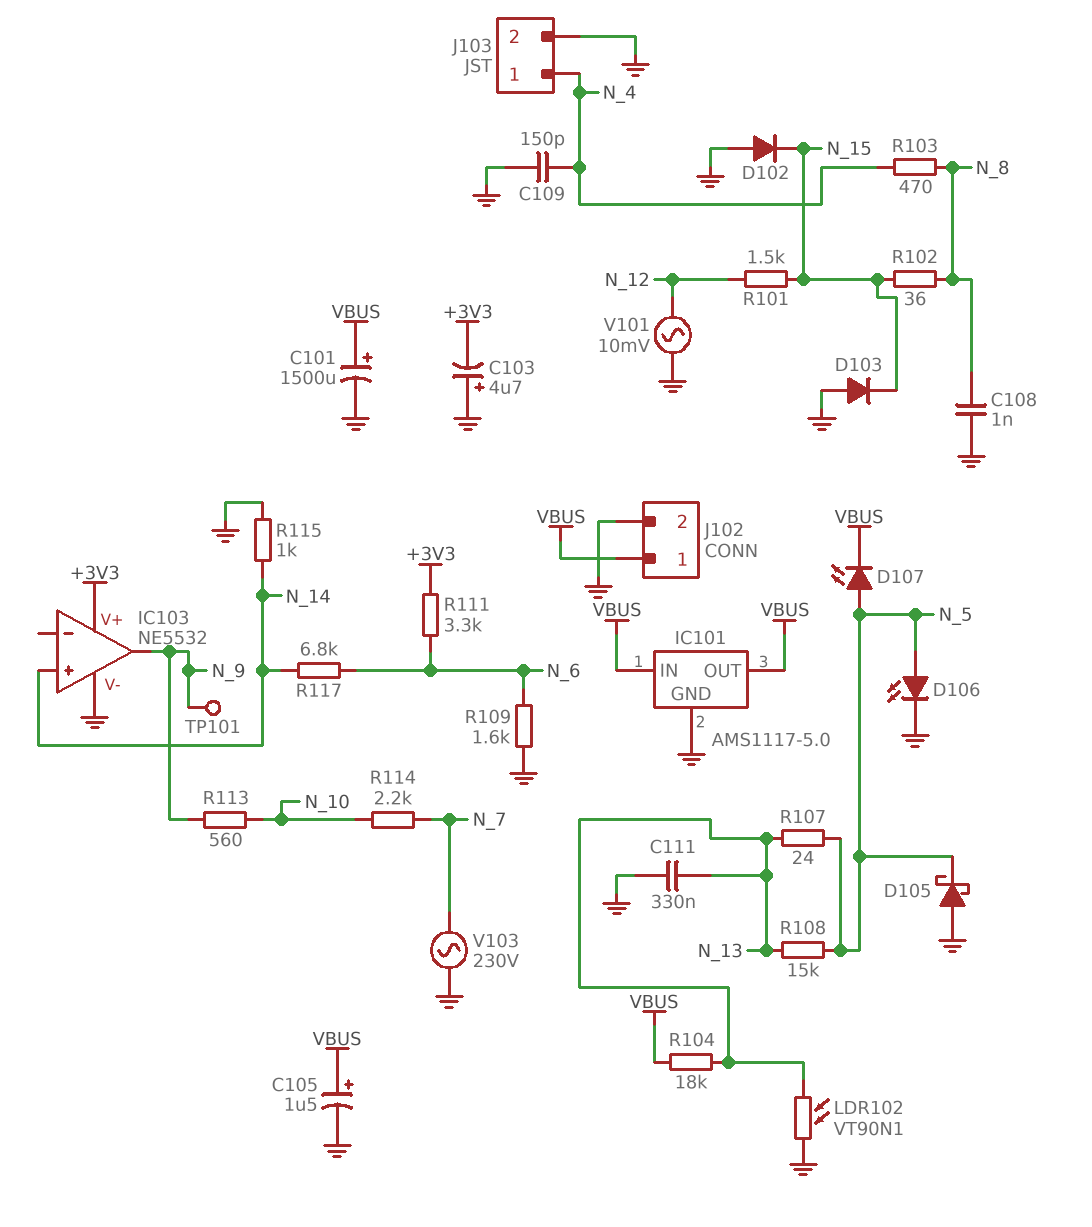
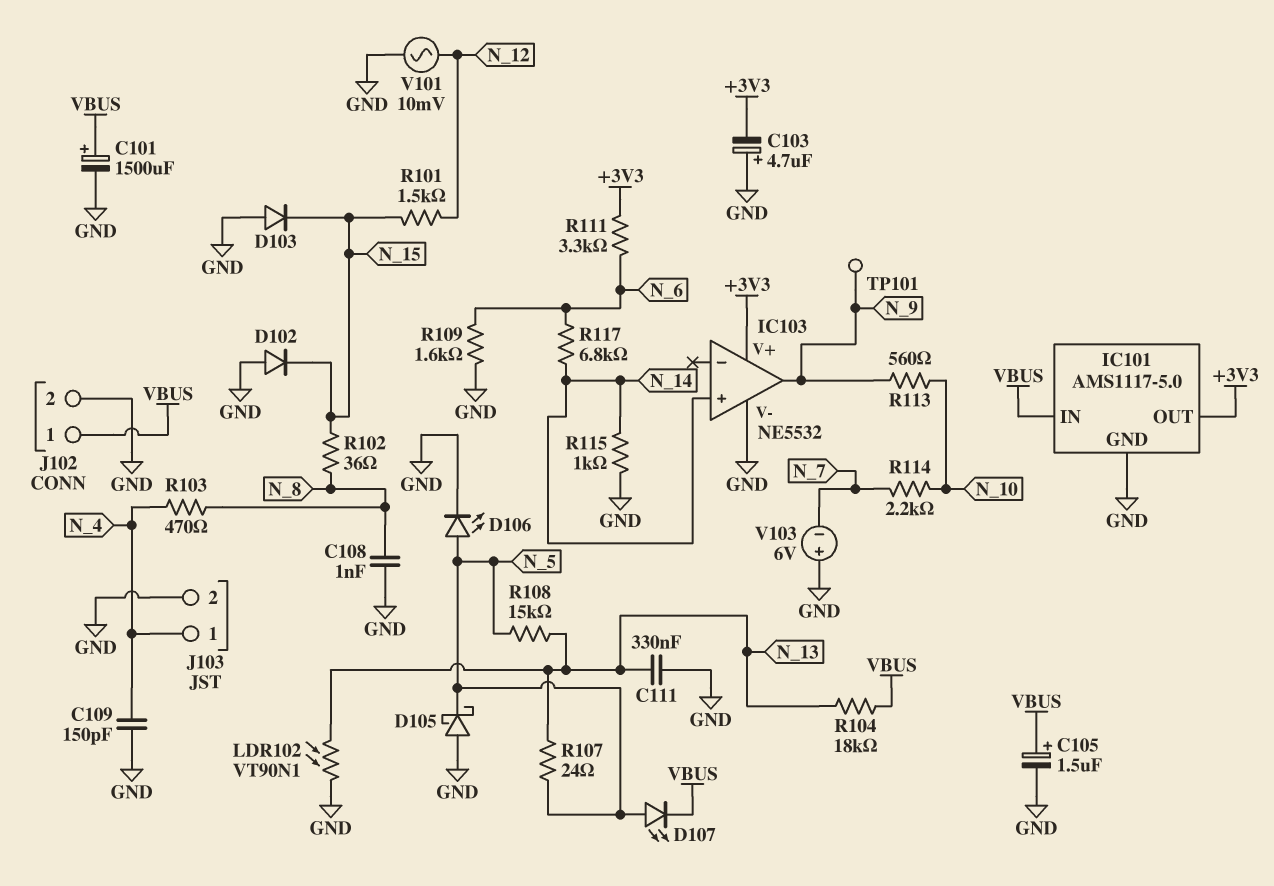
IC101 pin OUT: VBUS -> +3V3
V103: AC 230V (GND, N_7) -> 6V (plus GND, minus N_7)

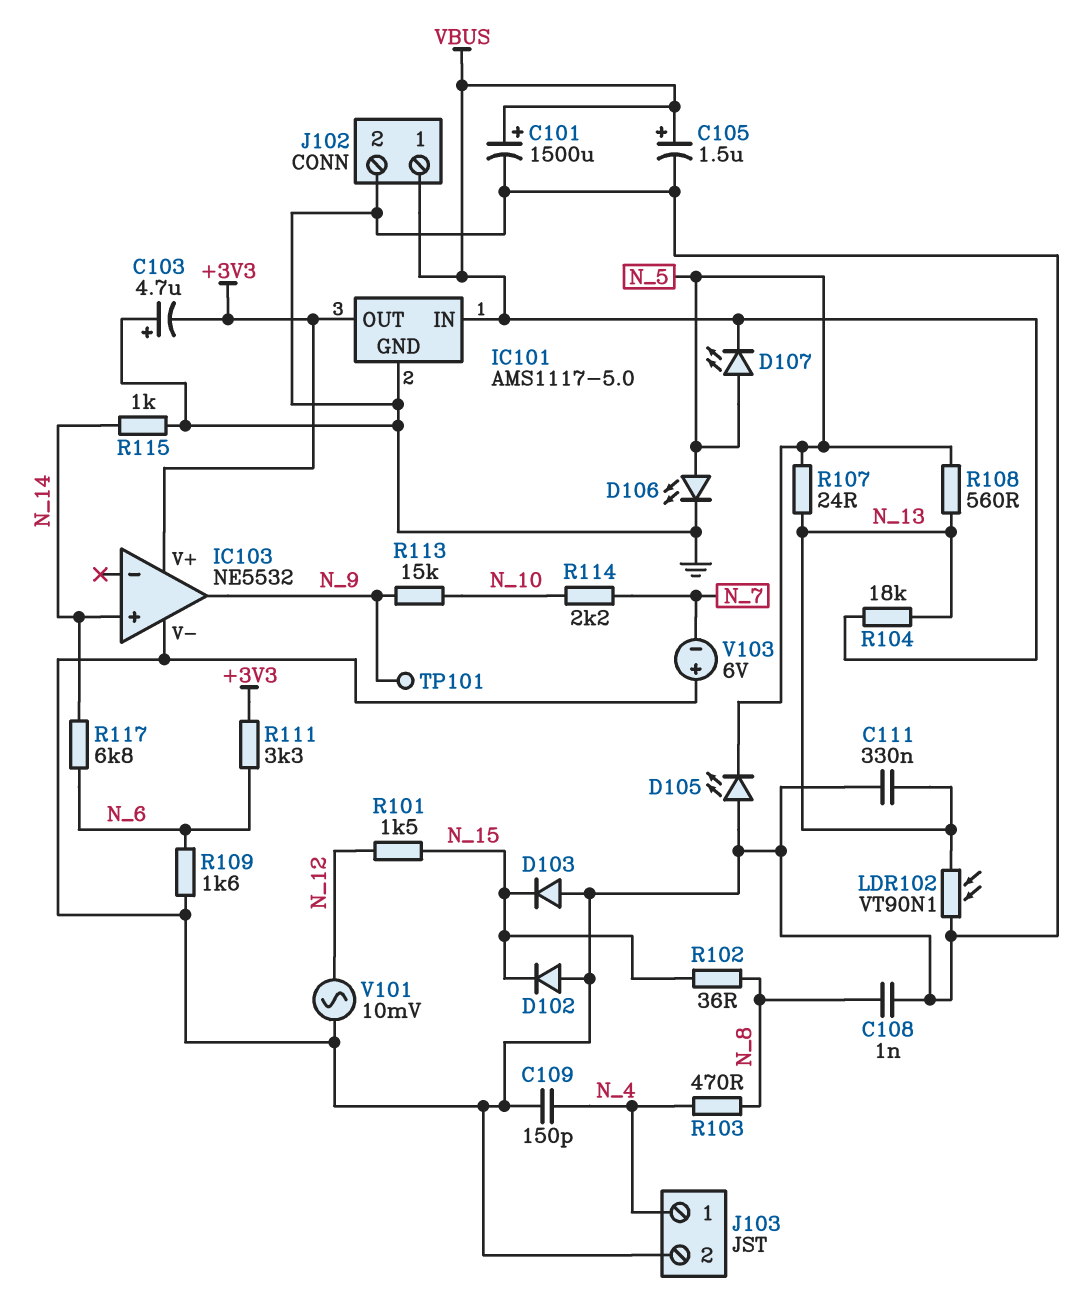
D105: schottky (A GND, K N_5) -> LED (A GND, K N_5)
R108: 15k (N_5, N_13) -> 560 (N_5, N_13)
R113: 560 (N_9, N_10) -> 15k (N_9, N_10)

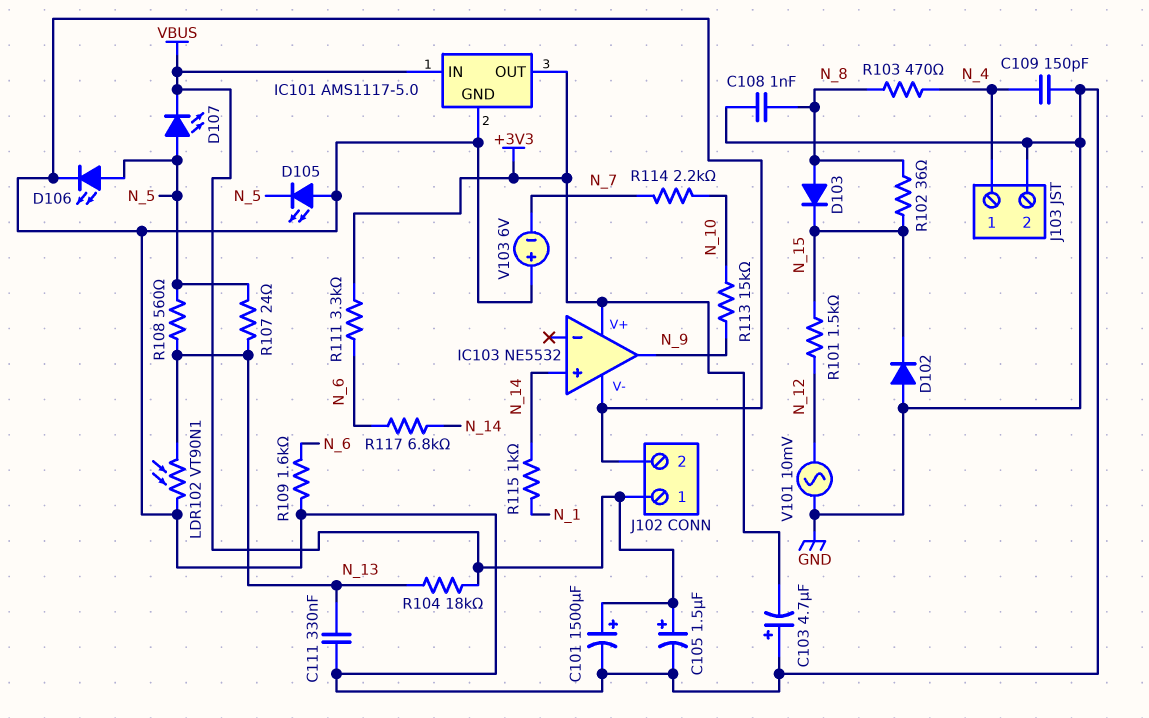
D103: diode (A GND, K N_15) -> diode (A N_8, K N_15)
R115: 1k (GND, N_14) -> 1k (N_1, N_14)
TP101: test point (N_9) -> none

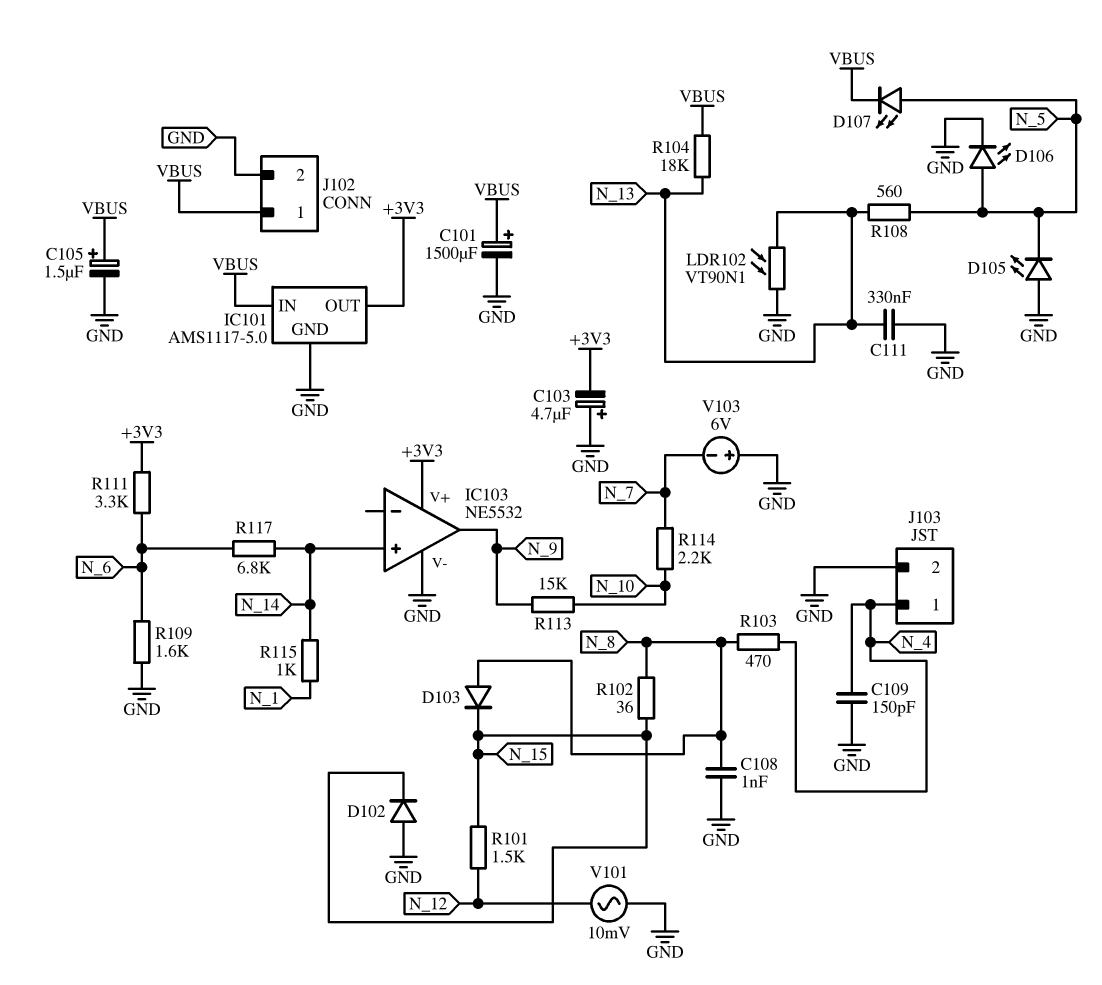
R107: 24 (N_5, N_13) -> none

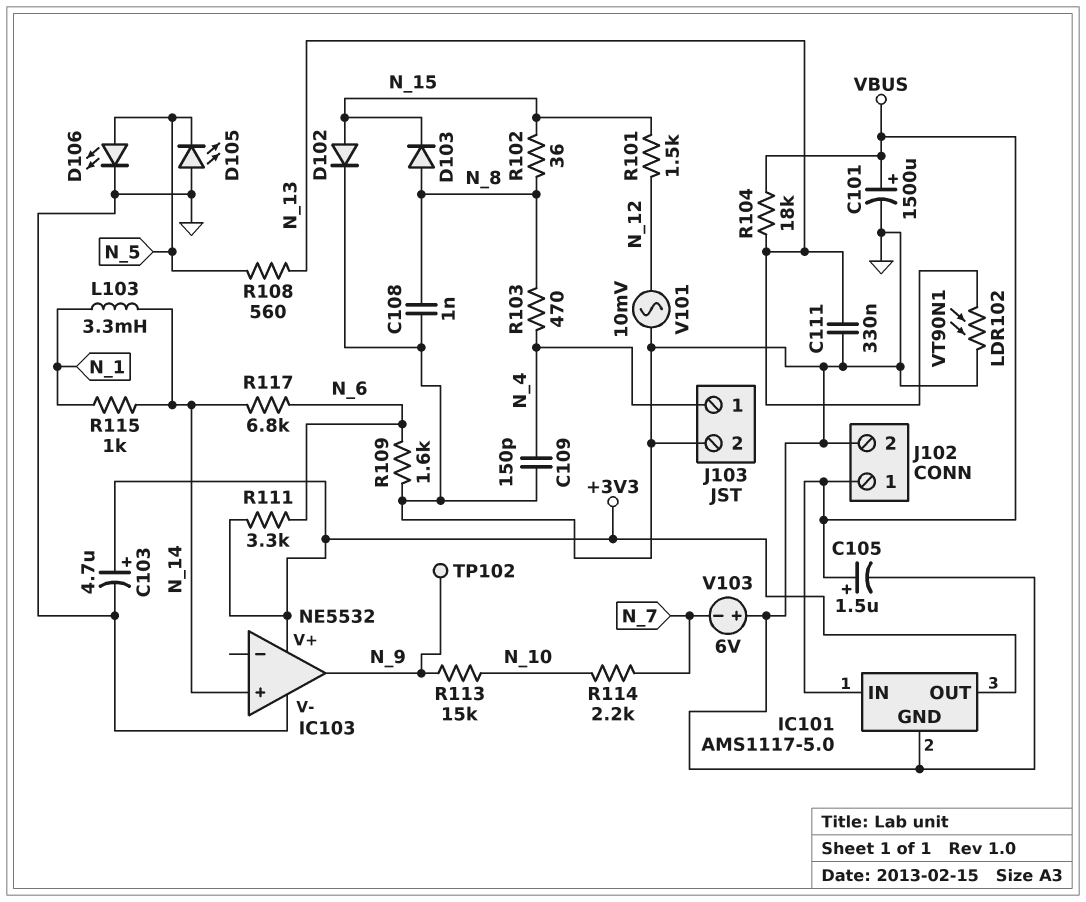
C103: 4.7uF (plus GND, minus +3V3) -> 4.7uF (plus +3V3, minus GND)
D102: diode (A GND, K N_15) -> diode (A N_15, K GND)
D107: LED (A N_5, K VBUS) -> none
L103: none -> 3.3mH (N_1, N_14)
TP102: none -> test point (N_9)

